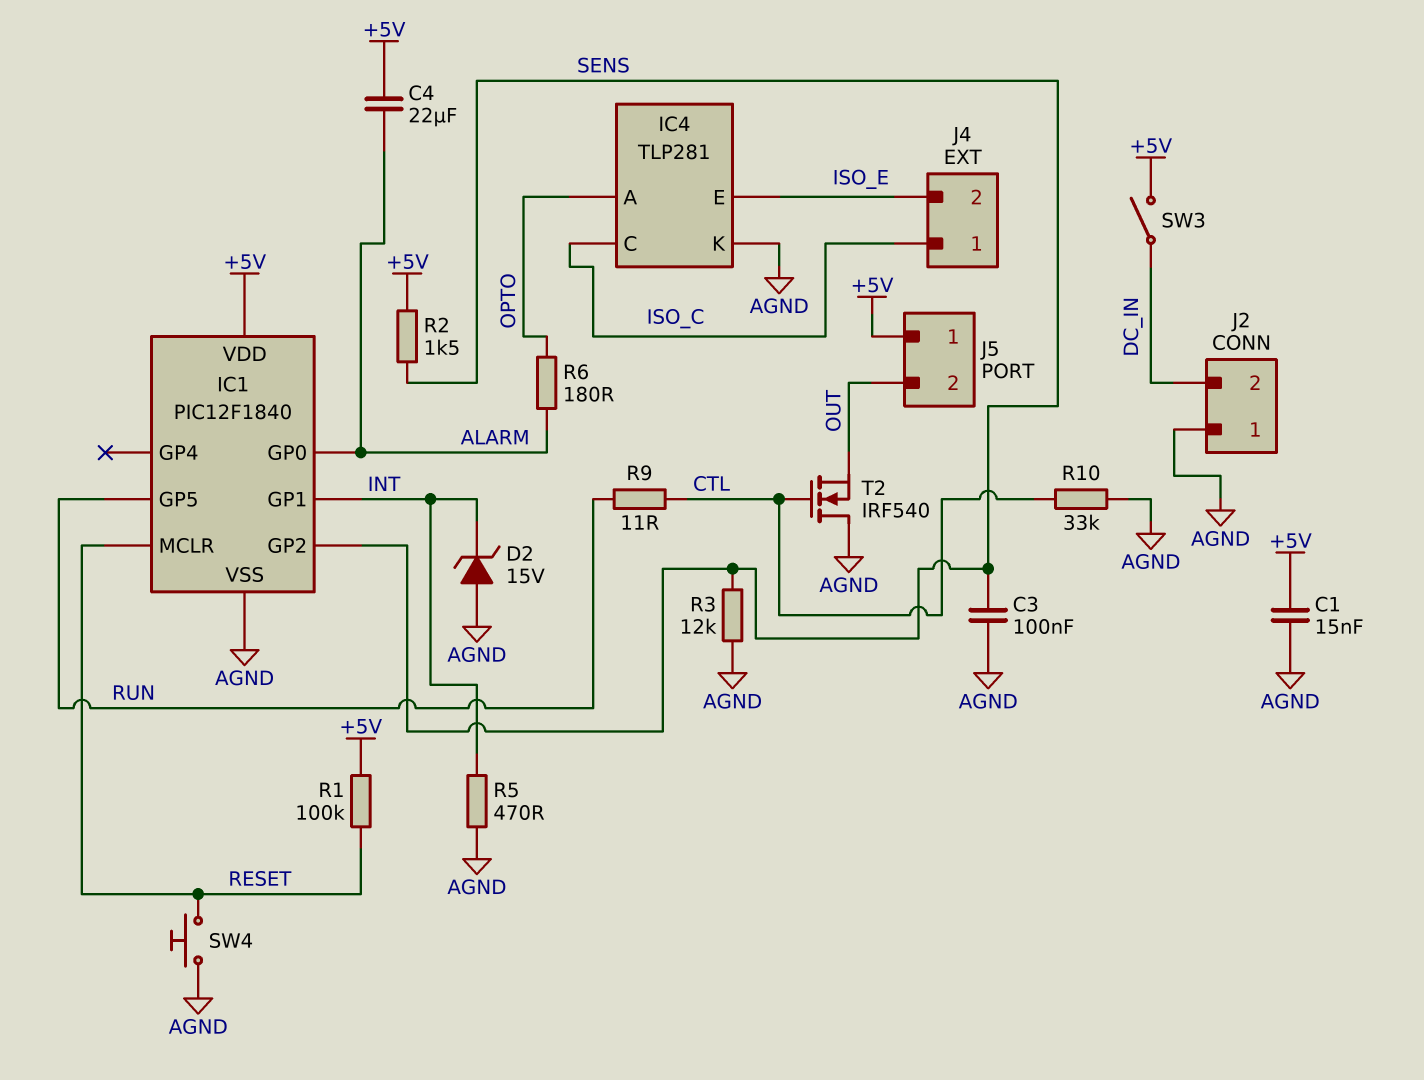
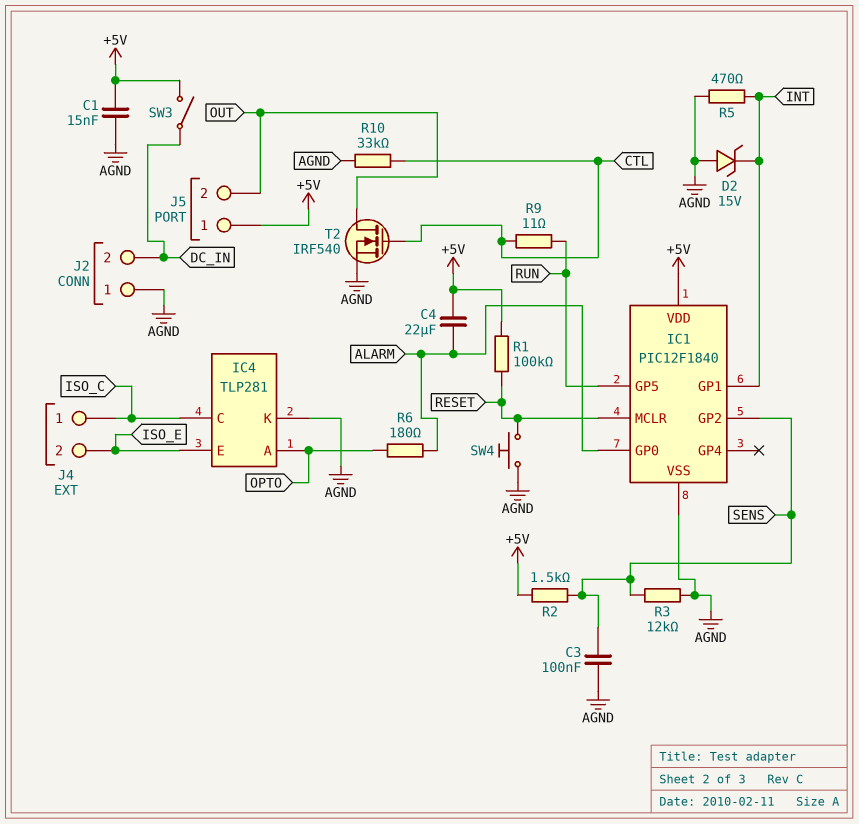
T2: NMOS IRF540 (G CTL, D AGND, S OUT) -> NMOS IRF540 (G CTL, D OUT, S AGND)

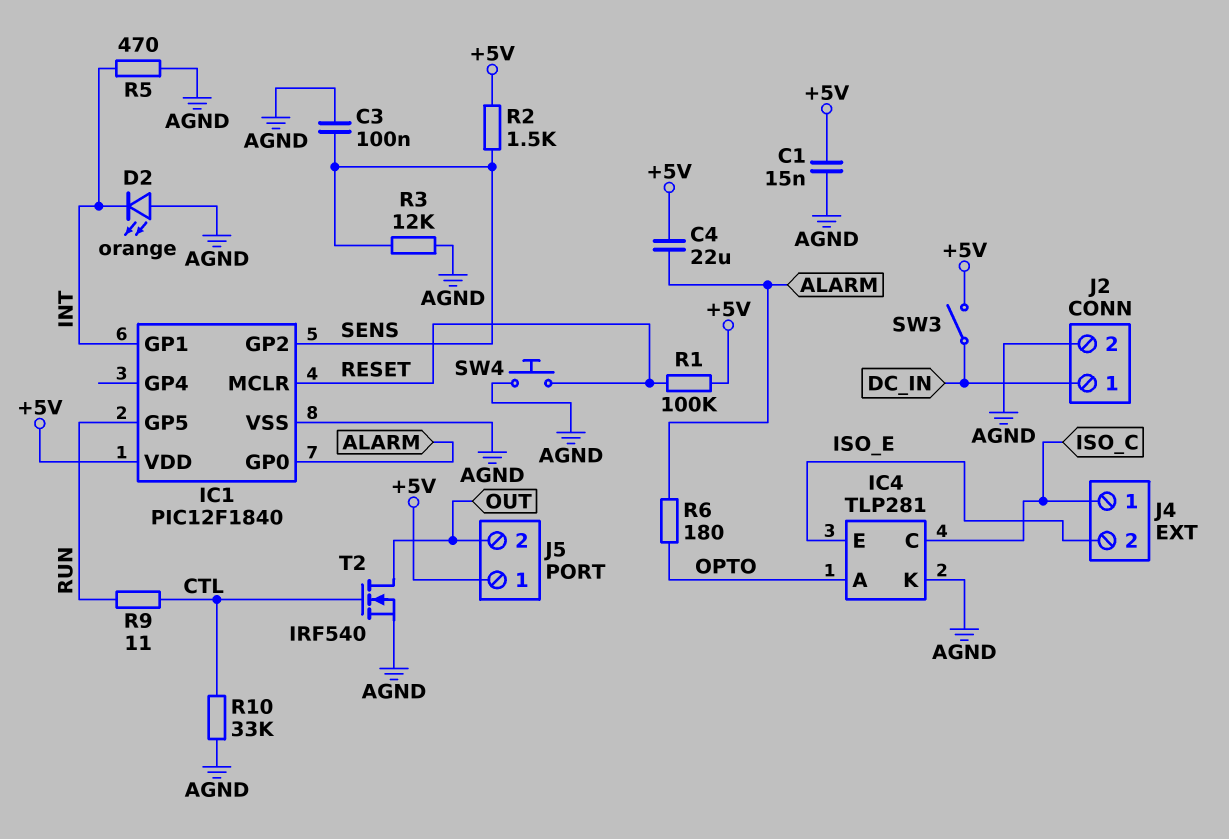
D2: zener 15V (A AGND, K INT) -> LED orange (A AGND, K INT)
J2 pin 1: AGND -> DC_IN
J2 pin 2: DC_IN -> AGND

